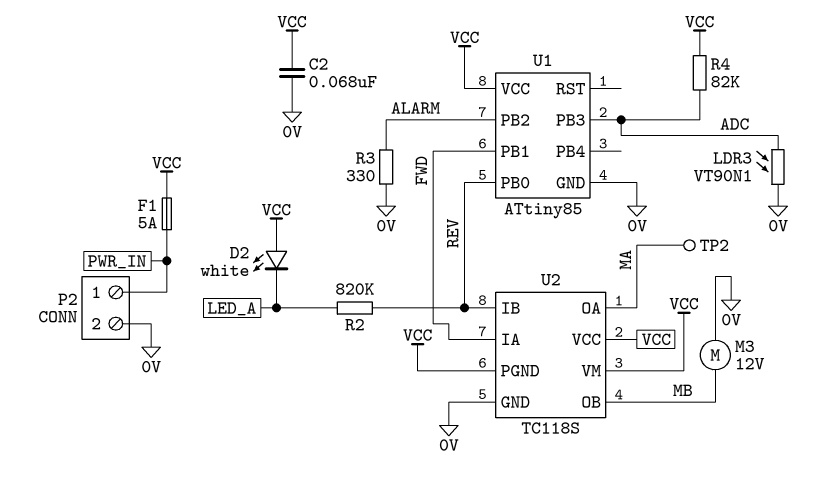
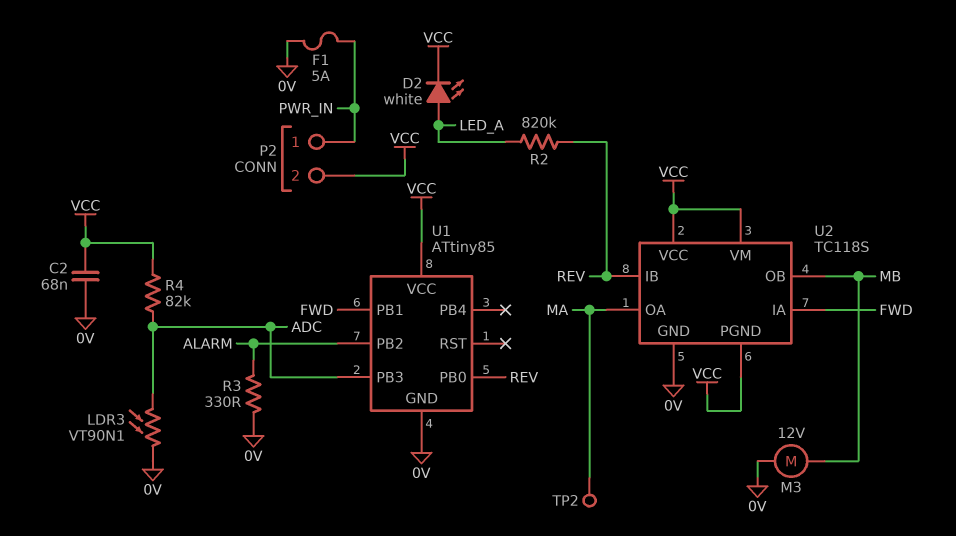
D2: LED white (A VCC, K LED_A) -> LED white (A LED_A, K VCC)
F1: 5A (PWR_IN, VCC) -> 5A (0V, PWR_IN)
P2 pin 2: 0V -> VCC

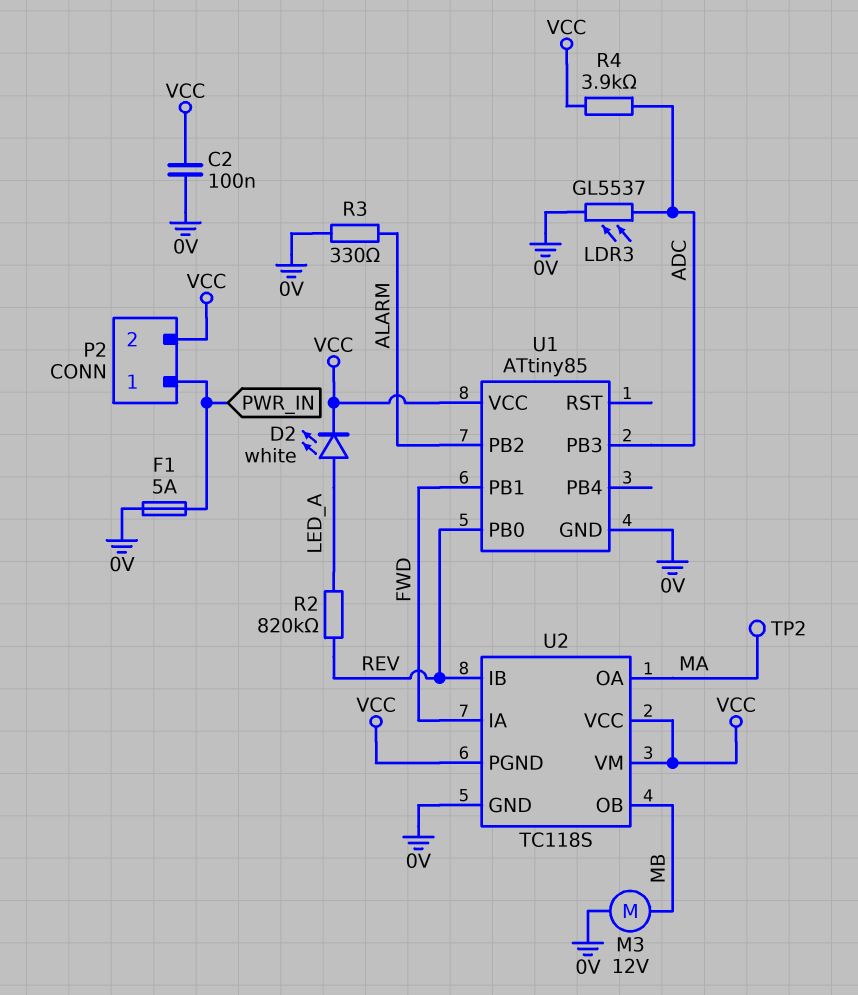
C2: 68nF (0V, VCC) -> 100nF (0V, VCC)
LDR3: VT90N1 (0V, ADC) -> GL5537 (0V, ADC)
R4: 82k (ADC, VCC) -> 3.9k (ADC, VCC)

